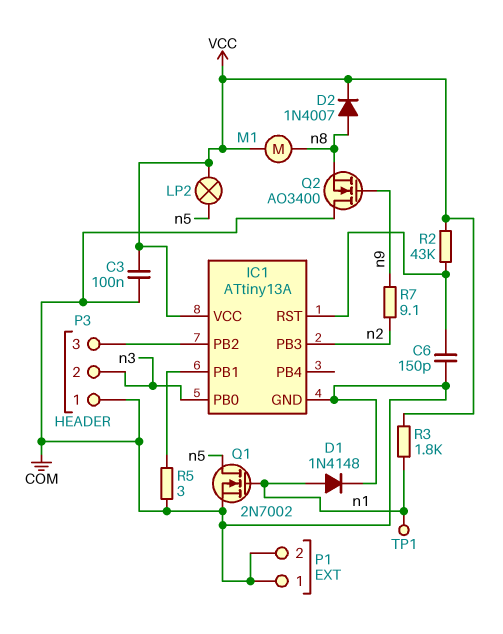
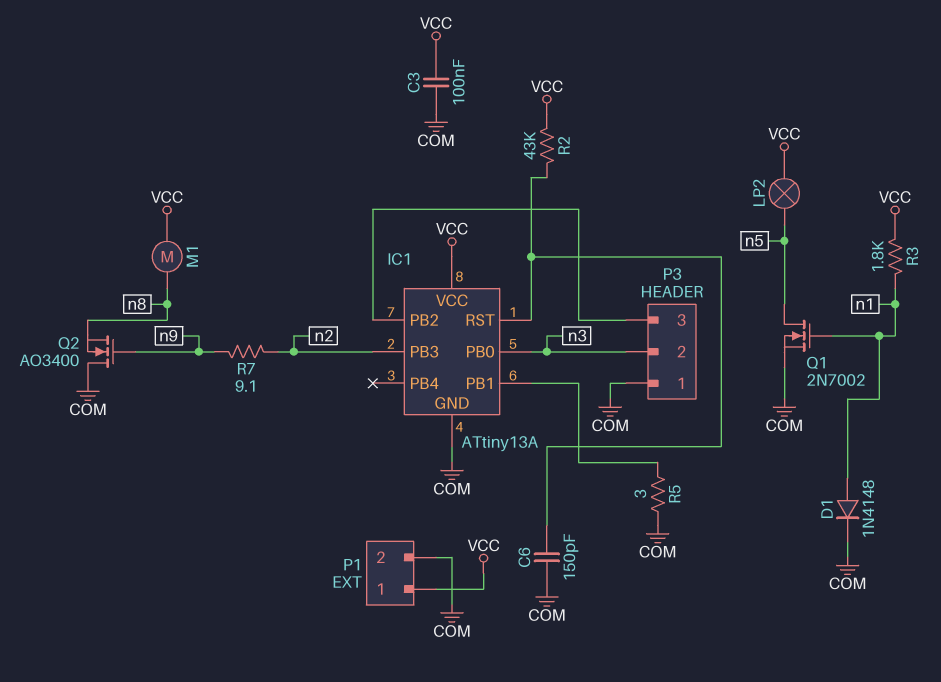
D2: diode 1N4007 (A n8, K VCC) -> none
P1 pin 1: COM -> VCC
TP1: test point (n1) -> none

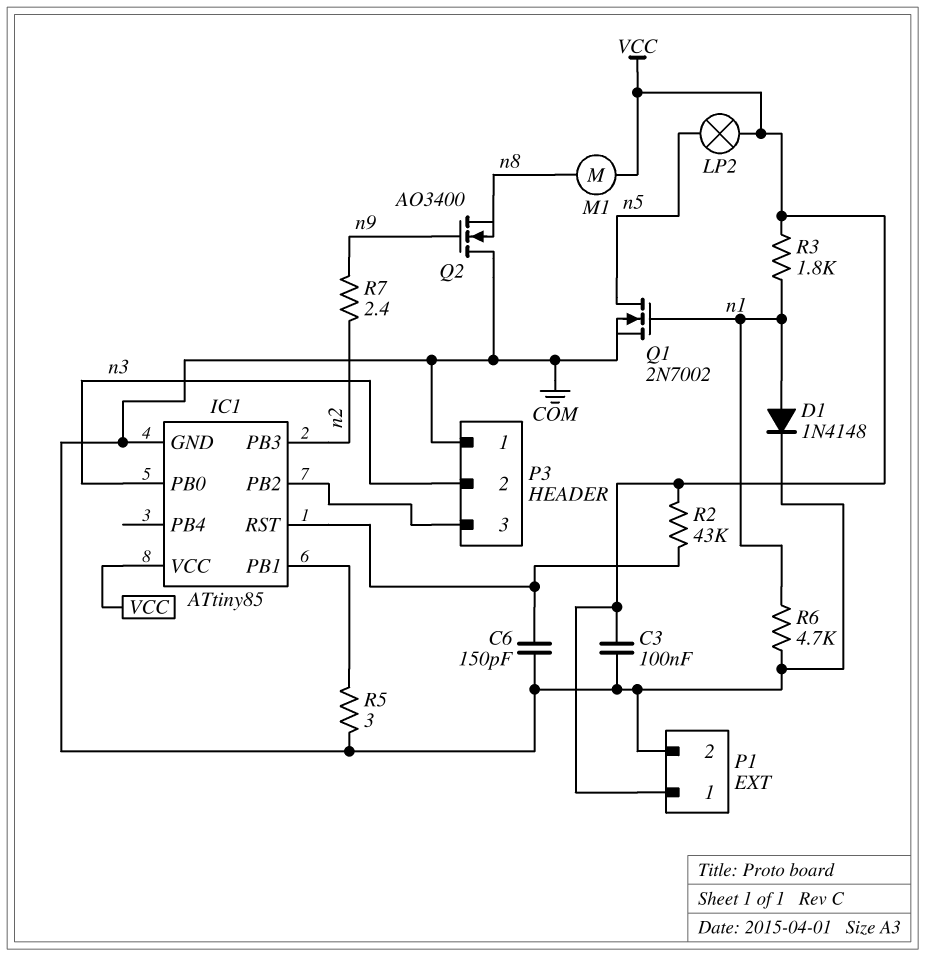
IC1: ATtiny13A -> ATtiny85
R6: none -> 4.7k (COM, n1)
R7: 9.1 (n2, n9) -> 2.4 (n2, n9)

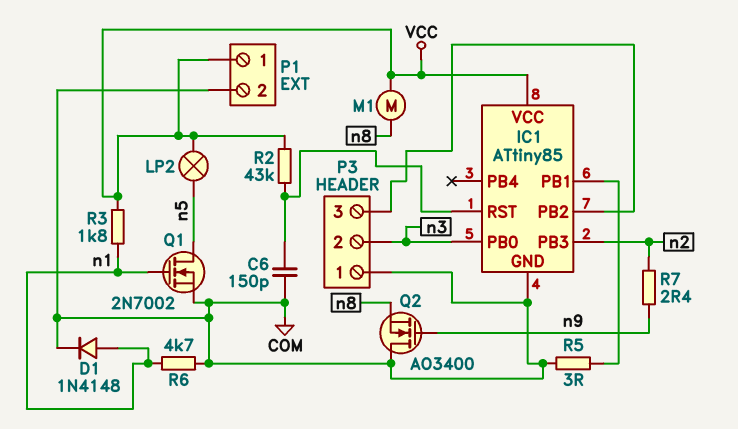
C3: 100nF (COM, VCC) -> none

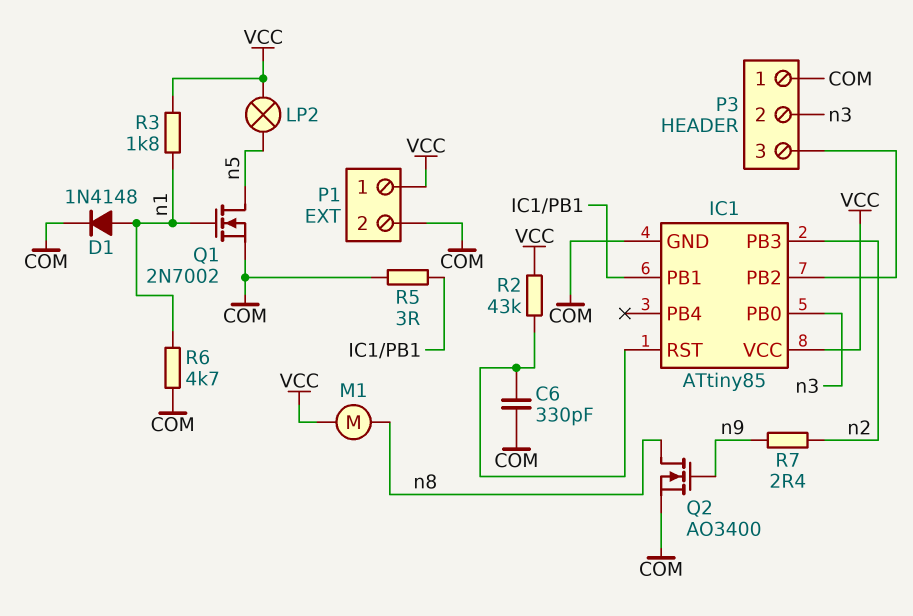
C6: 150pF (COM, IC1/RST) -> 330pF (COM, IC1/RST)
Q2: NMOS AO3400 (G n9, D COM, S n8) -> NMOS AO3400 (G n9, D n8, S COM)

